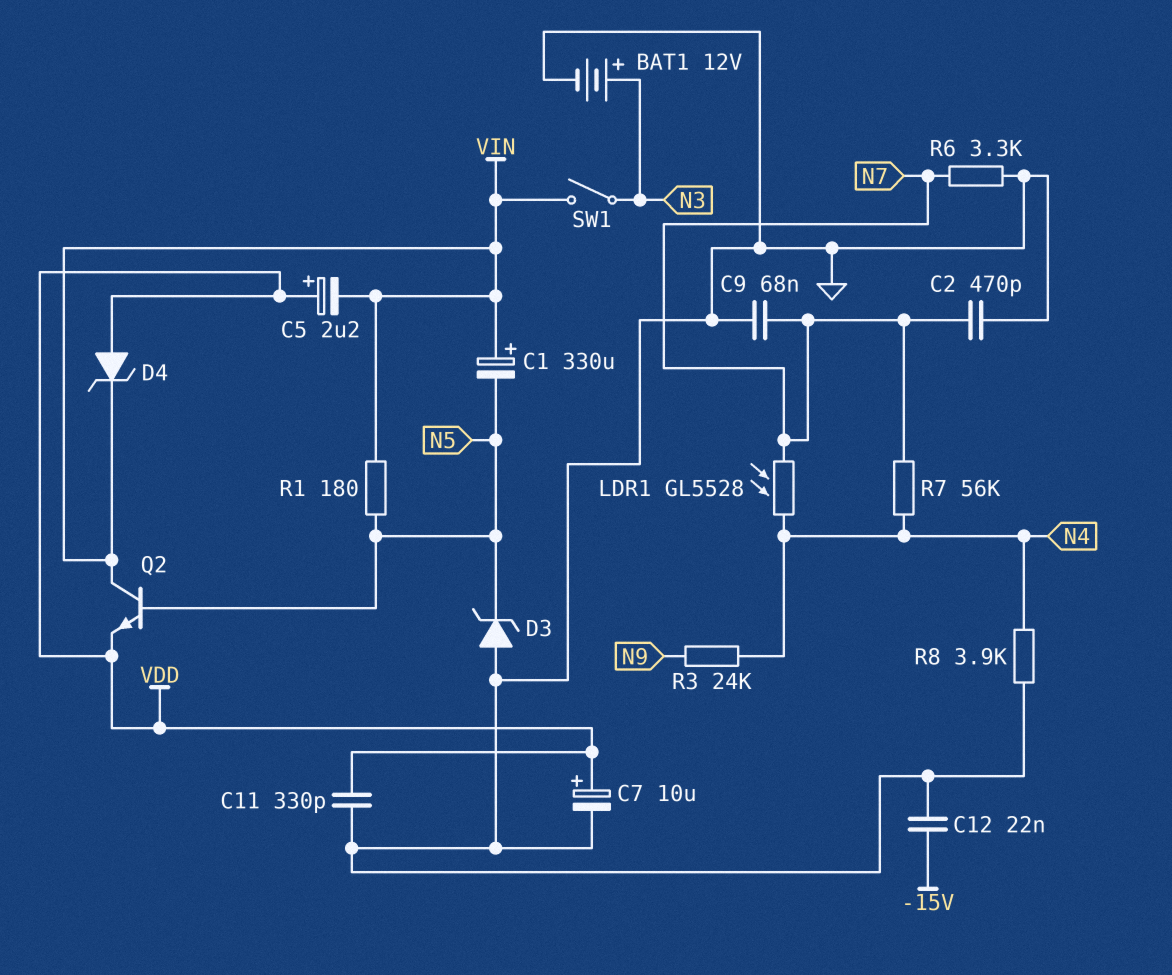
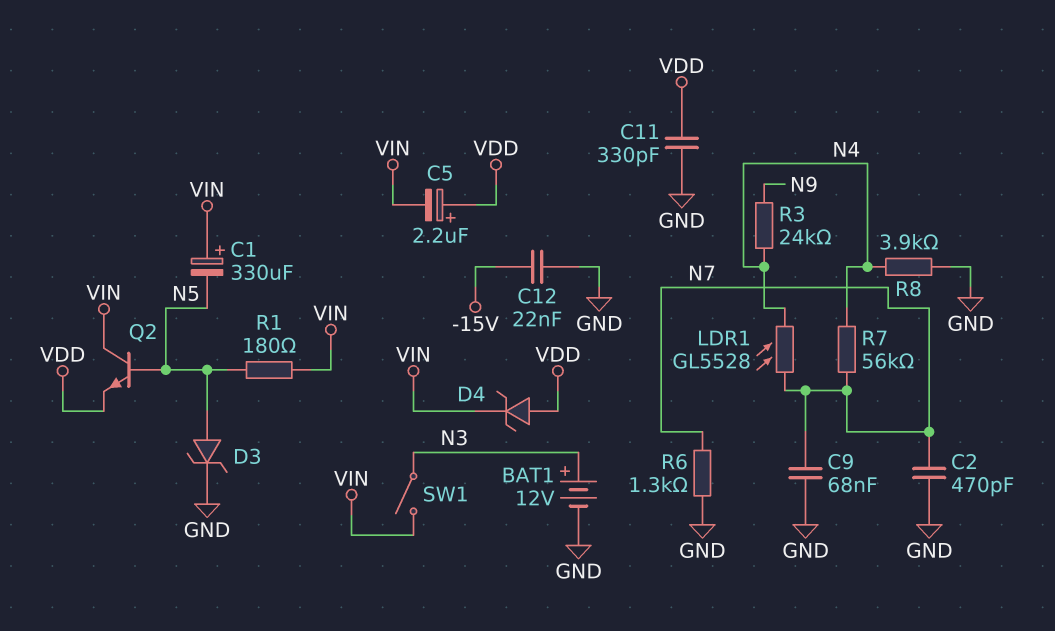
C7: 10uF (plus VDD, minus GND) -> none
D3: zener (A GND, K N5) -> zener (A N5, K GND)
R6: 3.3k (GND, N7) -> 1.3k (GND, N7)

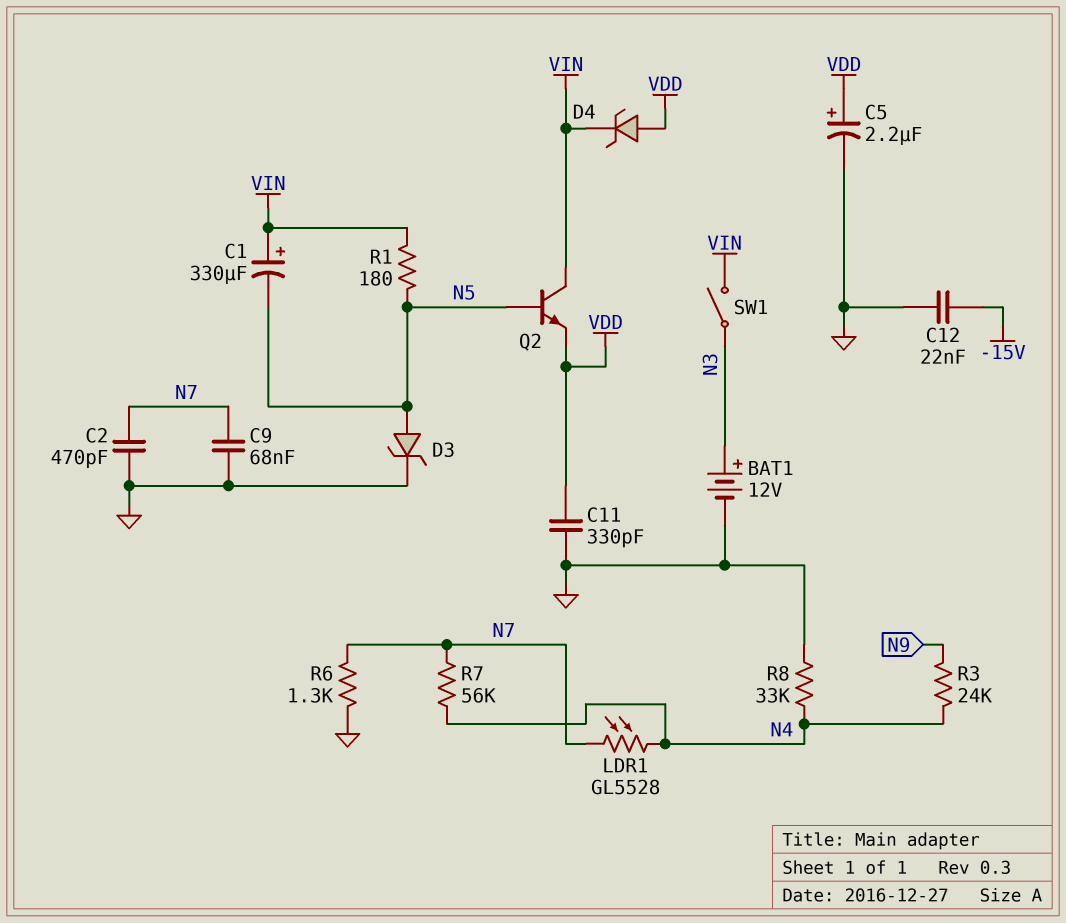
C5: 2.2uF (plus VDD, minus VIN) -> 2.2uF (plus VDD, minus GND)
R8: 3.9k (GND, N4) -> 33k (GND, N4)

